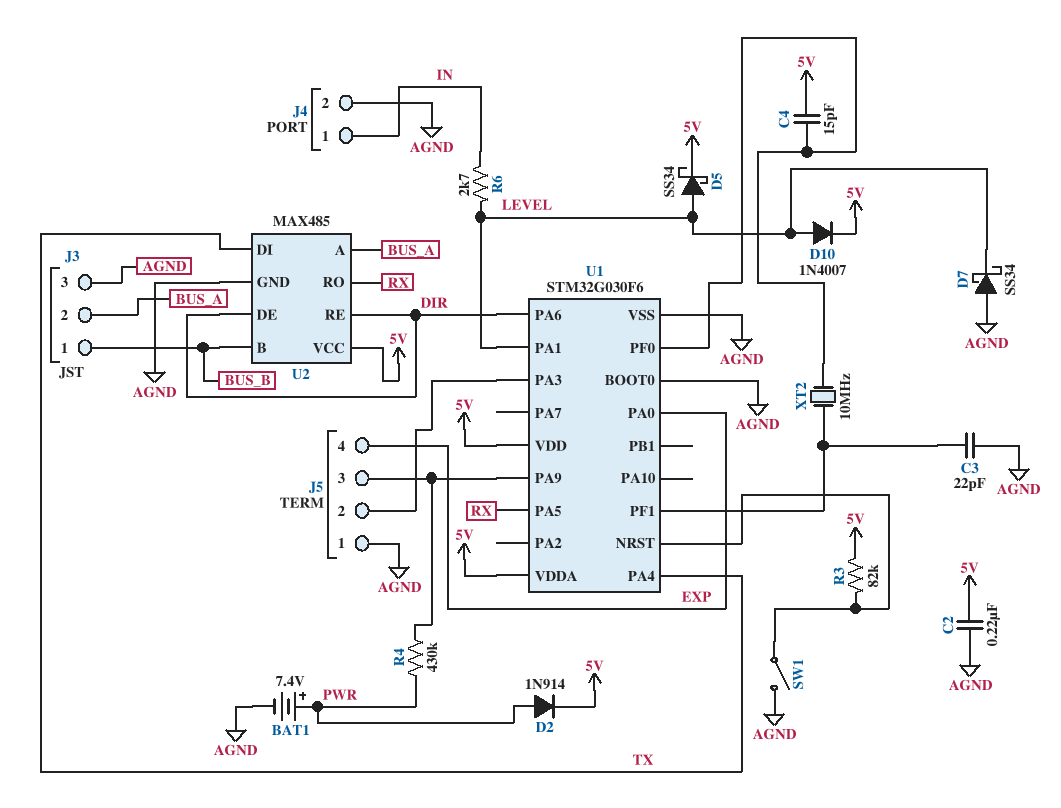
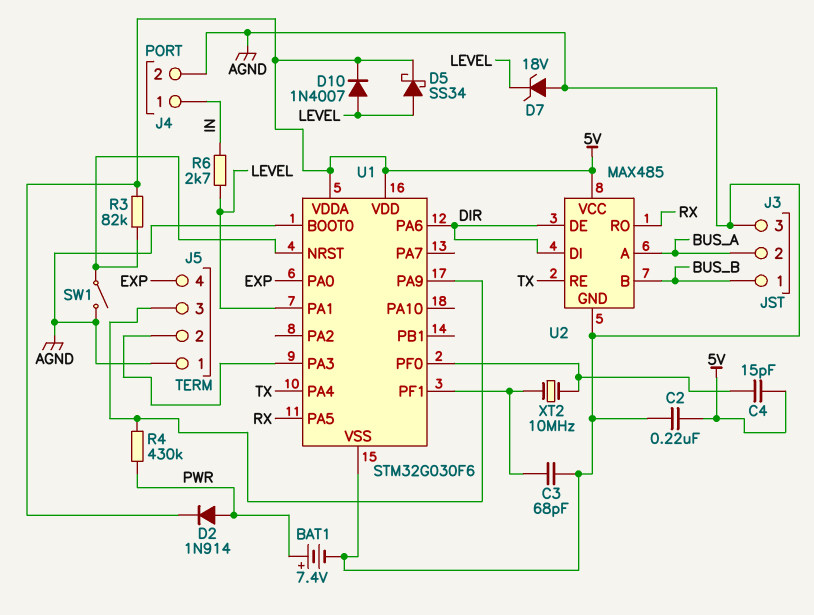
C3: 22pF (AGND, U1/PF1) -> 68pF (AGND, U1/PF1)
D7: schottky SS34 (A AGND, K LEVEL) -> zener 18V (A AGND, K LEVEL)
U2 pin DI: TX -> DIR
U2 pin RE: DIR -> TX

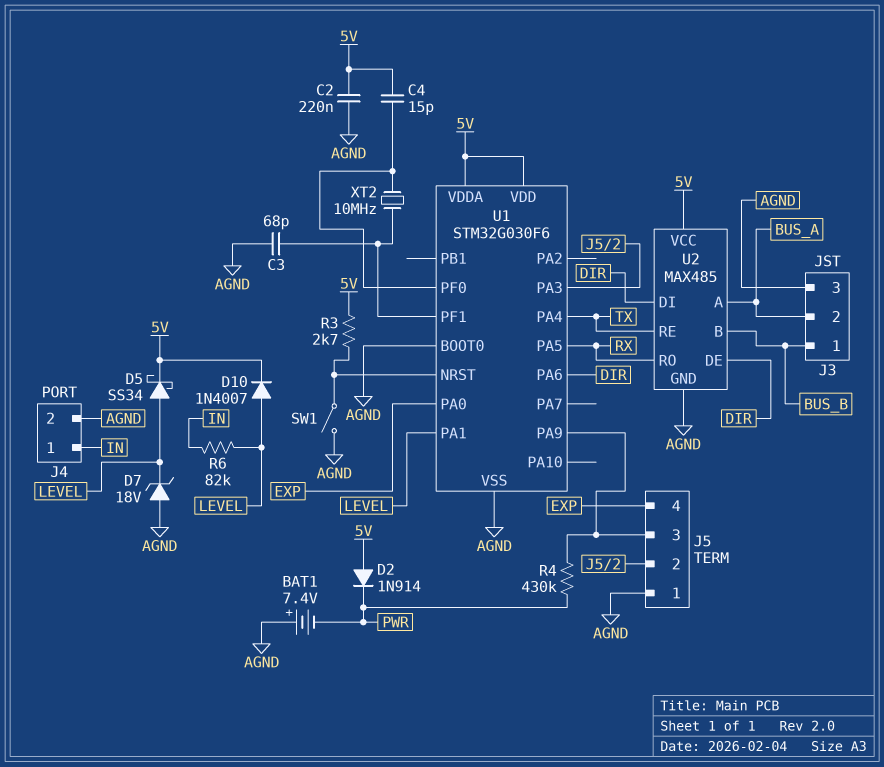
BAT1: 7.4V (plus PWR, minus AGND) -> 7.4V (plus AGND, minus PWR)
D2: diode 1N914 (A PWR, K 5V) -> diode 1N914 (A 5V, K PWR)
R3: 82k (5V, U1/NRST) -> 2.7k (5V, U1/NRST)
R6: 2.7k (IN, LEVEL) -> 82k (IN, LEVEL)

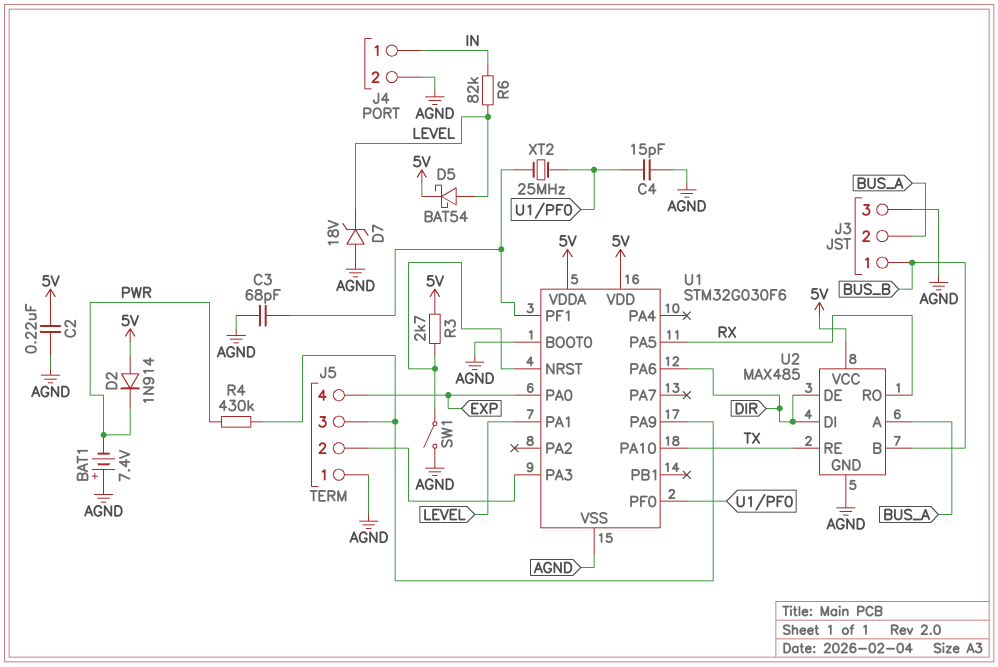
C4: 15pF (5V, U1/PF0) -> 15pF (AGND, U1/PF0)
D5: schottky SS34 (A LEVEL, K 5V) -> schottky BAT54 (A LEVEL, K 5V)
D10: diode 1N4007 (A LEVEL, K 5V) -> none
U1 pin PA4: TX -> none
U1 pin PA10: none -> TX
XT2: 10MHz (U1/PF0, U1/PF1) -> 25MHz (U1/PF0, U1/PF1)

